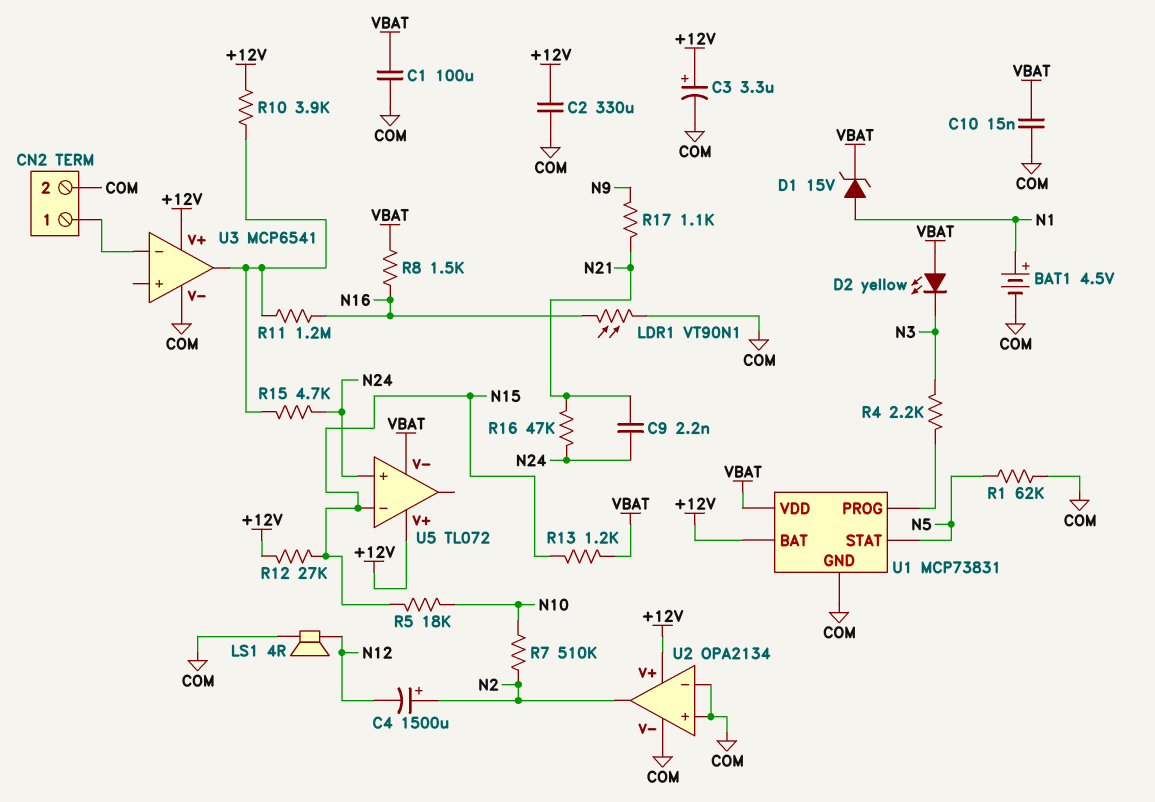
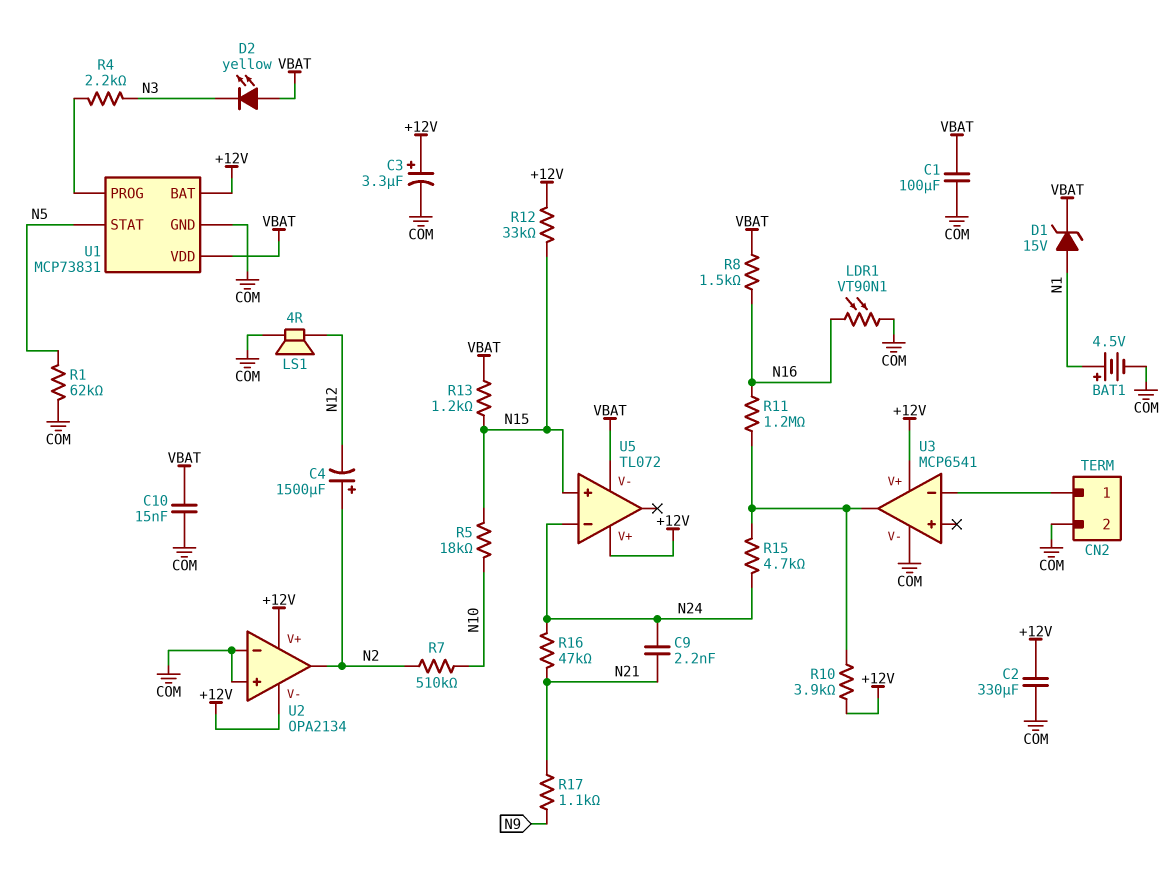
R12: 27k (+12V, N15) -> 33k (+12V, N15)
U2 pin V-: COM -> +12V
U5 pin in+: N24 -> N15
U5 pin in-: N15 -> N24

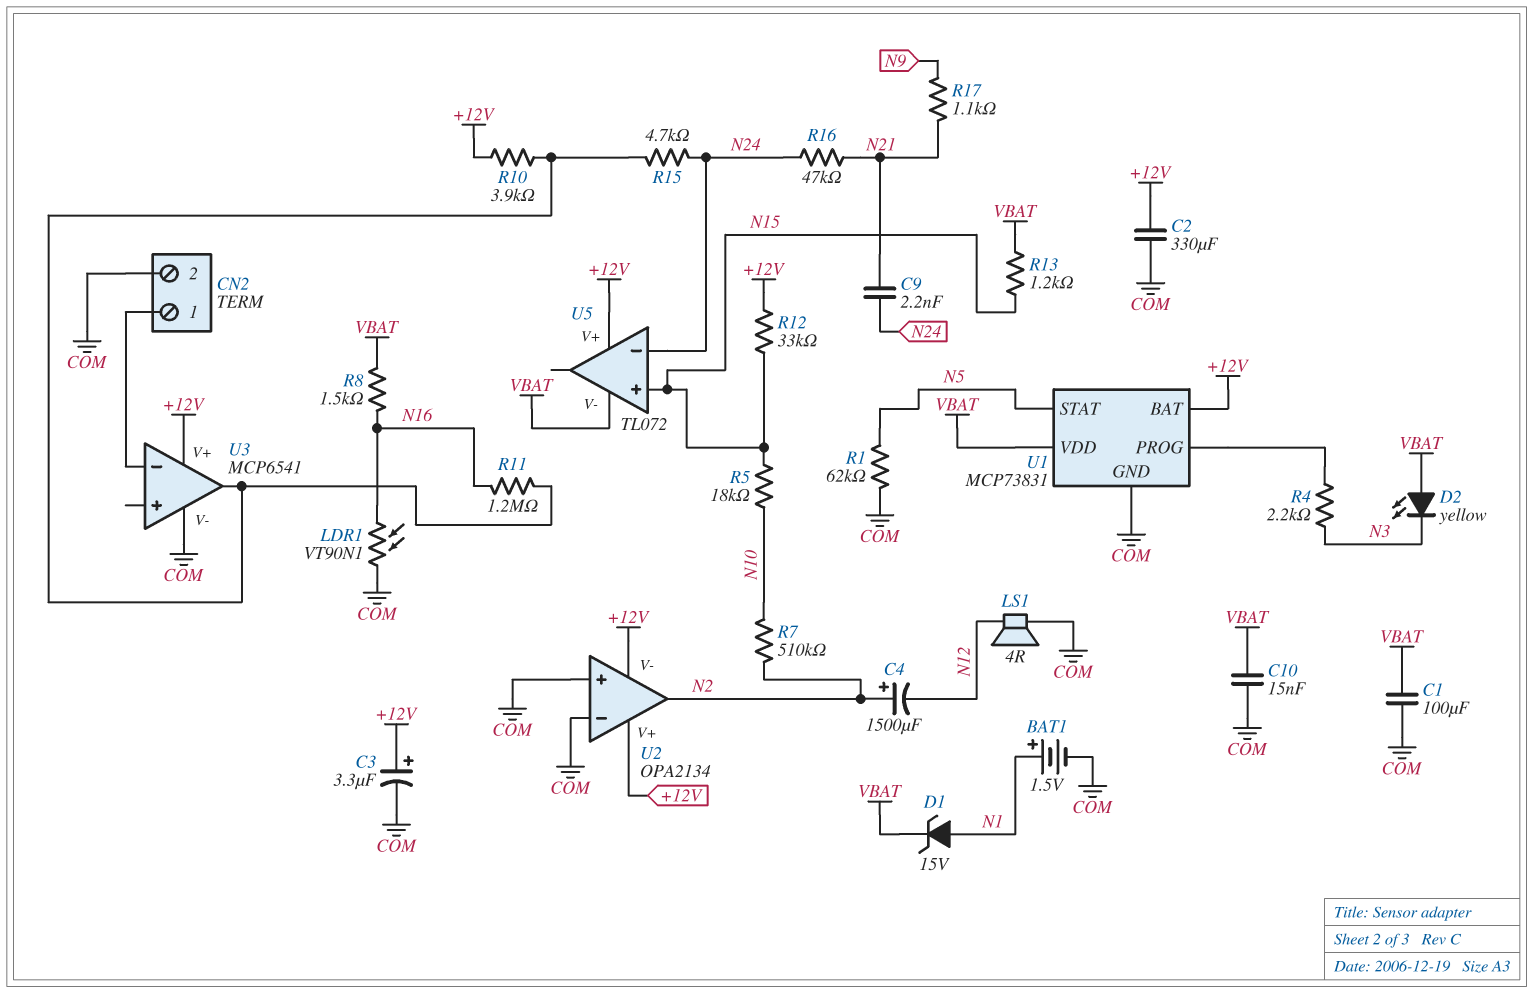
BAT1: 4.5V (plus N1, minus COM) -> 1.5V (plus N1, minus COM)

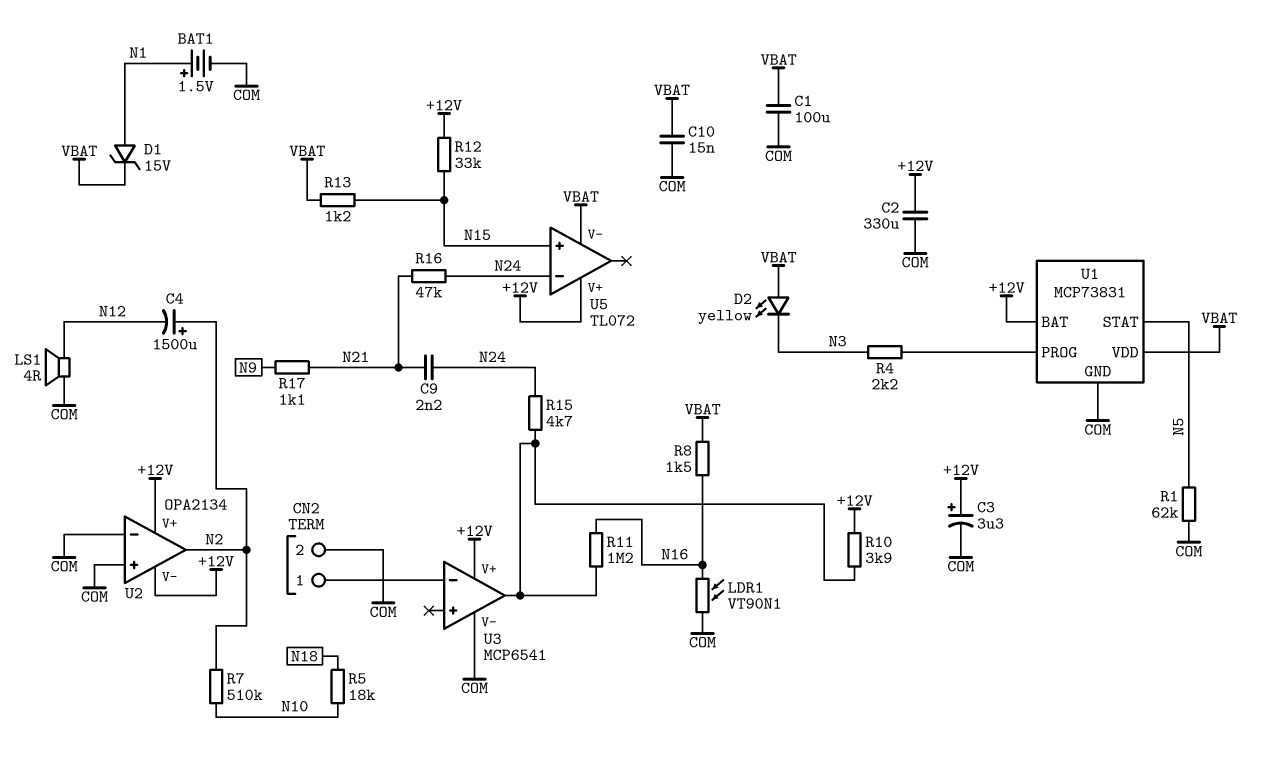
R5: 18k (N10, N15) -> 18k (N10, N18)

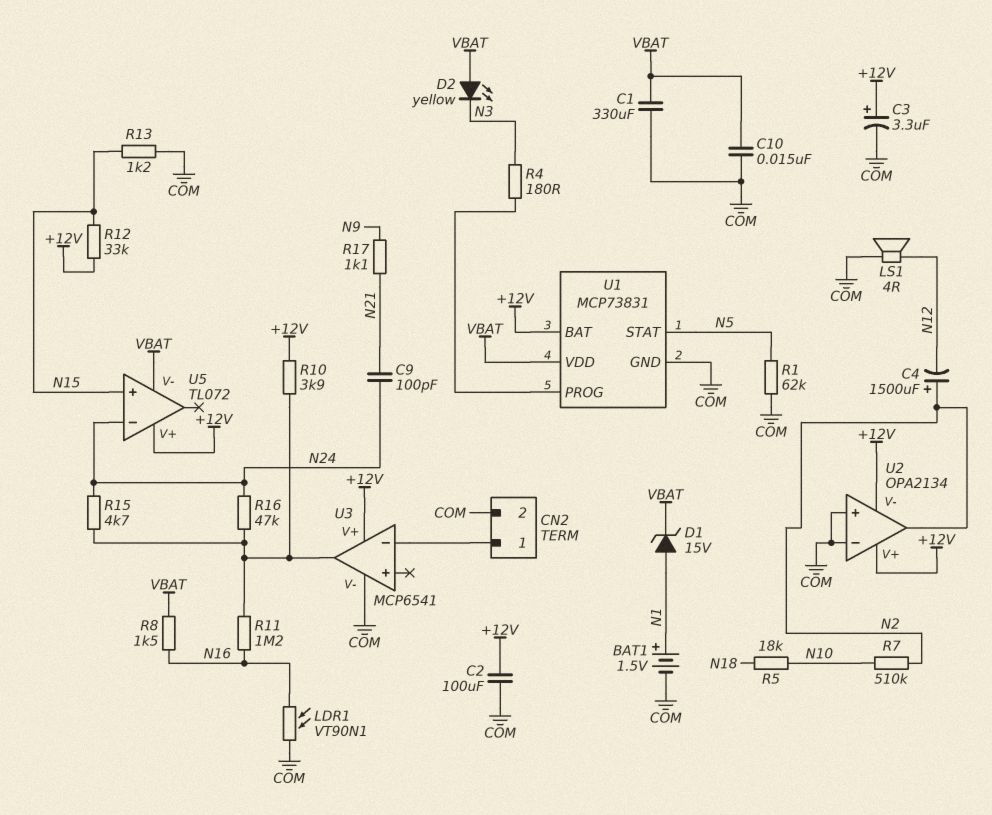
C1: 100uF (COM, VBAT) -> 330uF (COM, VBAT)
C2: 330uF (+12V, COM) -> 100uF (+12V, COM)
C9: 2.2nF (N21, N24) -> 100pF (N21, N24)
R4: 2.2k (N3, U1/PROG) -> 180 (N3, U1/PROG)
R13: 1.2k (N15, VBAT) -> 1.2k (COM, N15)
R16: 47k (N21, N24) -> 47k (N24, U3/out)

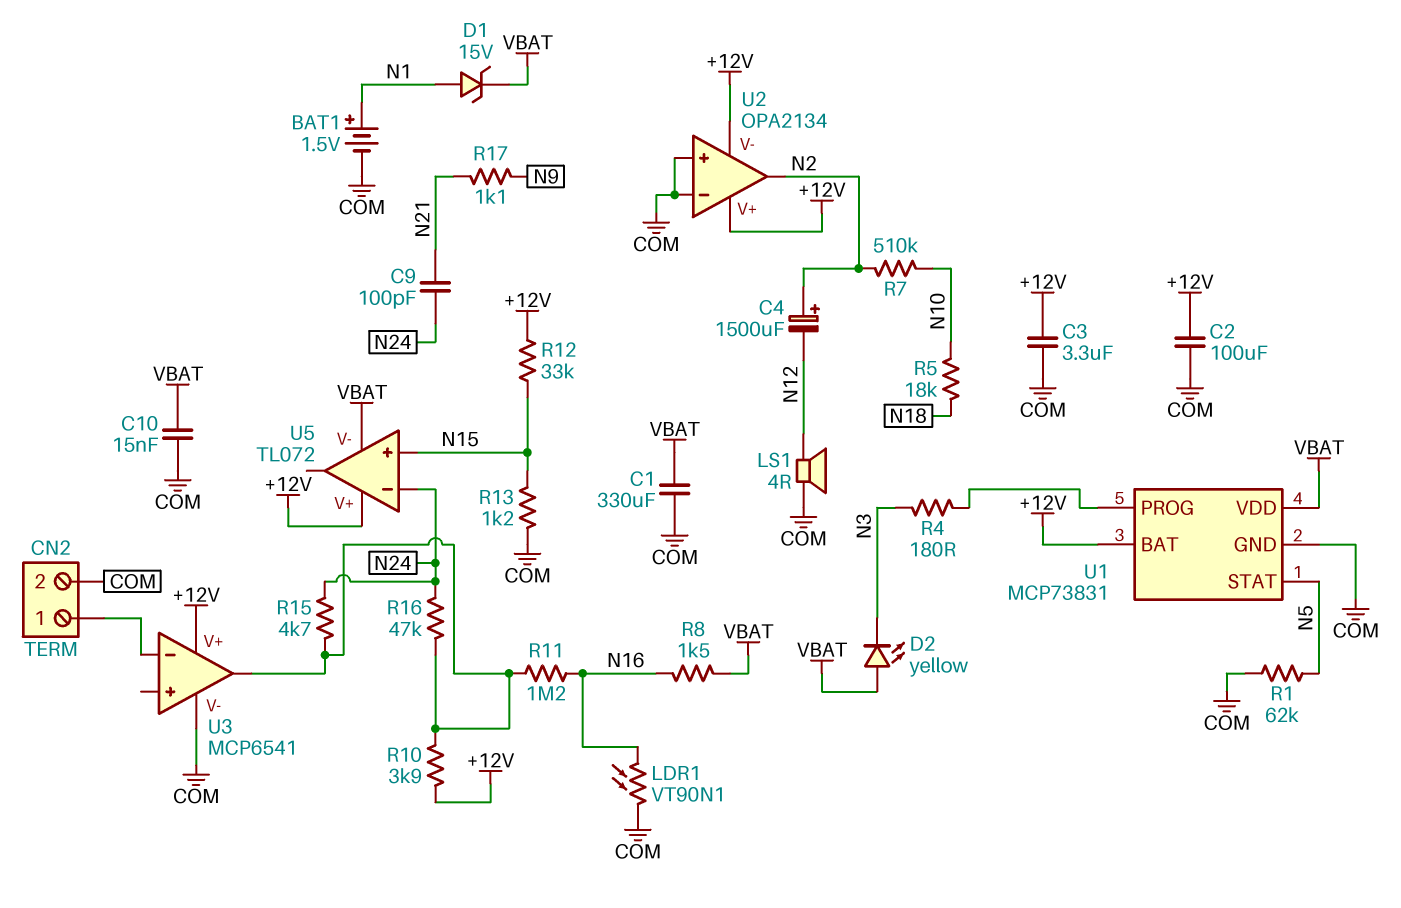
C3: 3.3uF (plus +12V, minus COM) -> 3.3uF (+12V, COM)

